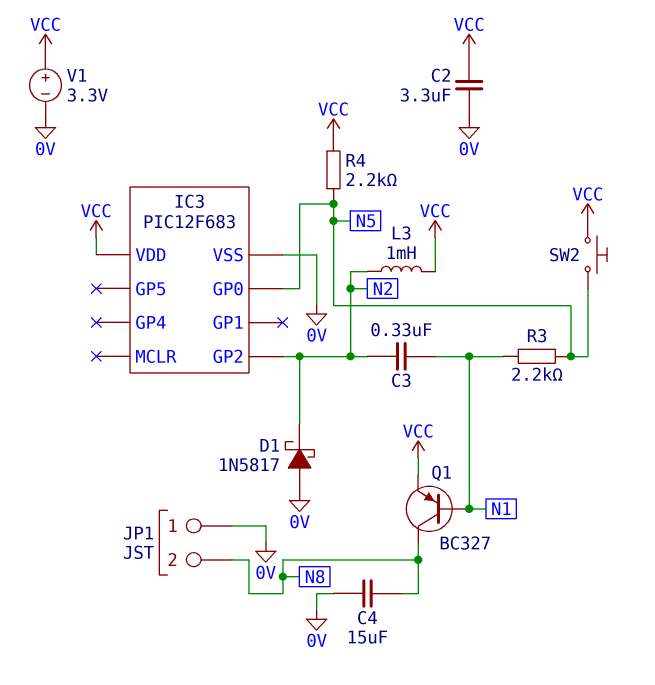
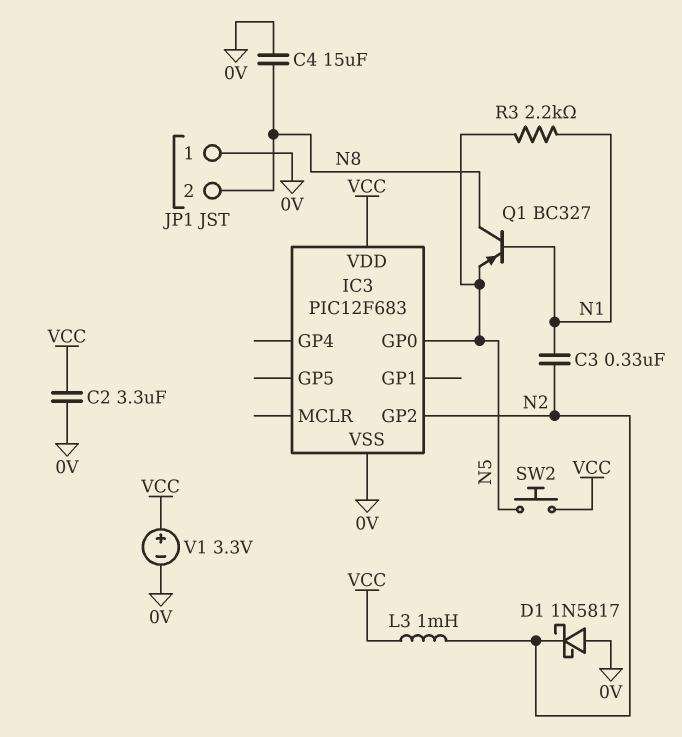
Q1: PNP BC327 (B N1, C N8, E VCC) -> PNP BC327 (B N1, C N8, E N5)
R4: 2.2k (N5, VCC) -> none

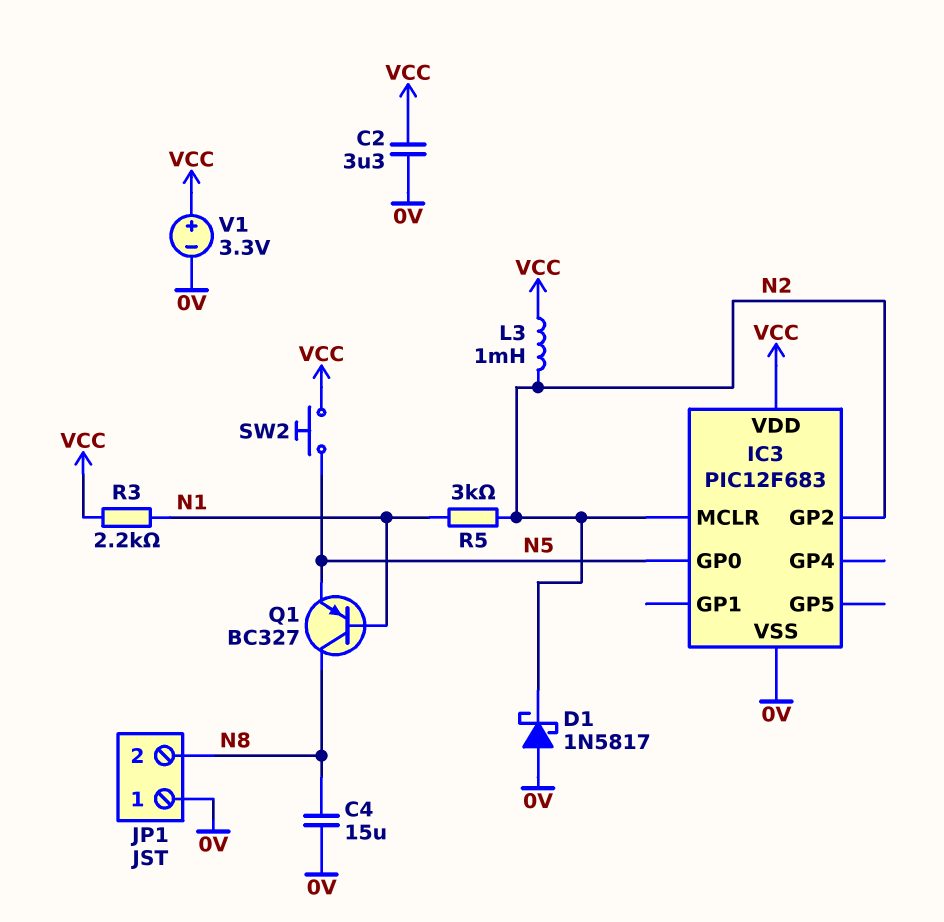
C3: 330nF (N1, N2) -> none
IC3 pin MCLR: none -> N2
R3: 2.2k (N1, N5) -> 2.2k (N1, VCC)
R5: none -> 3k (N1, N2)

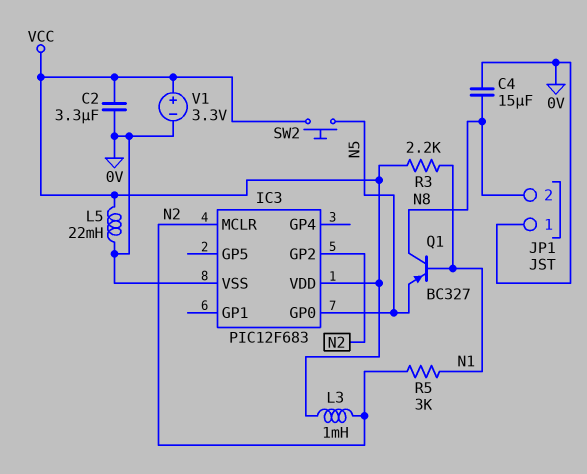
D1: schottky 1N5817 (A 0V, K N2) -> none
L5: none -> 22mH (0V, VCC)

